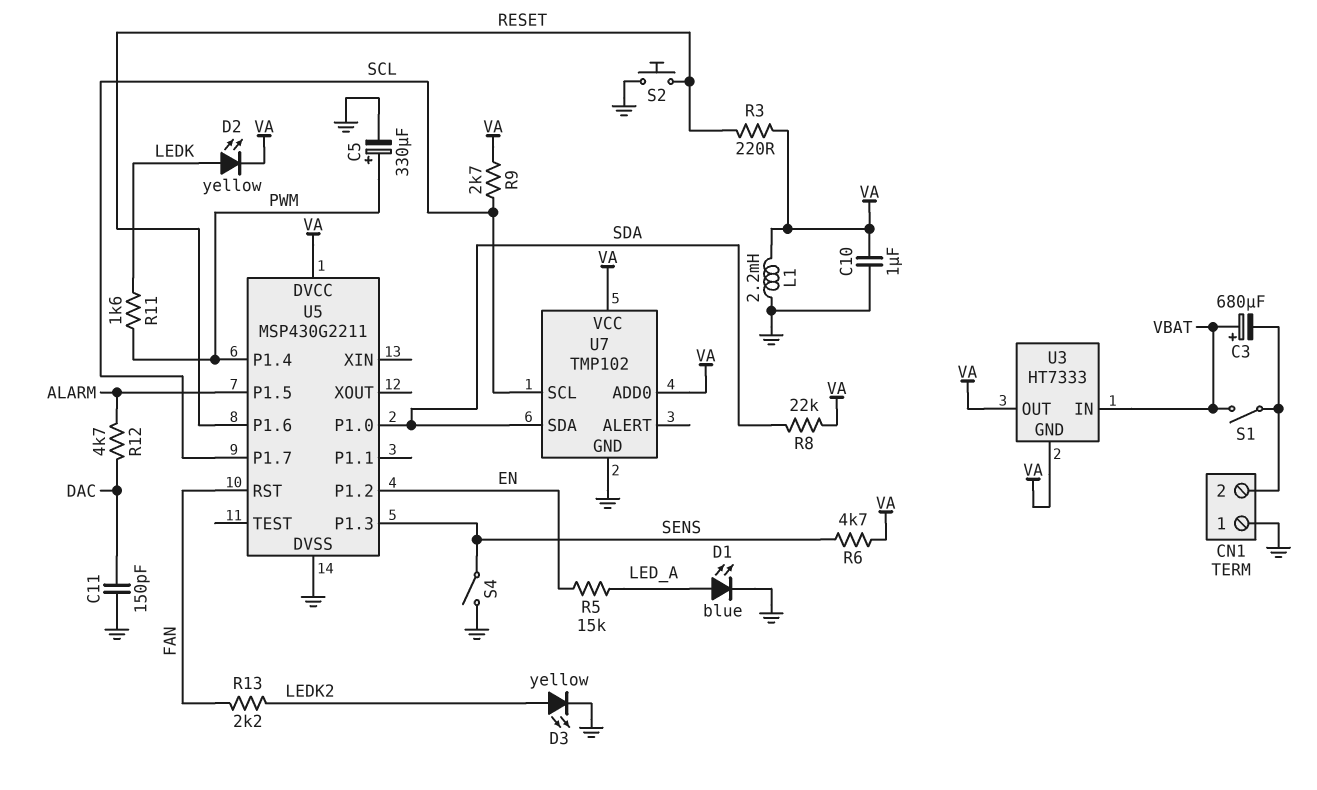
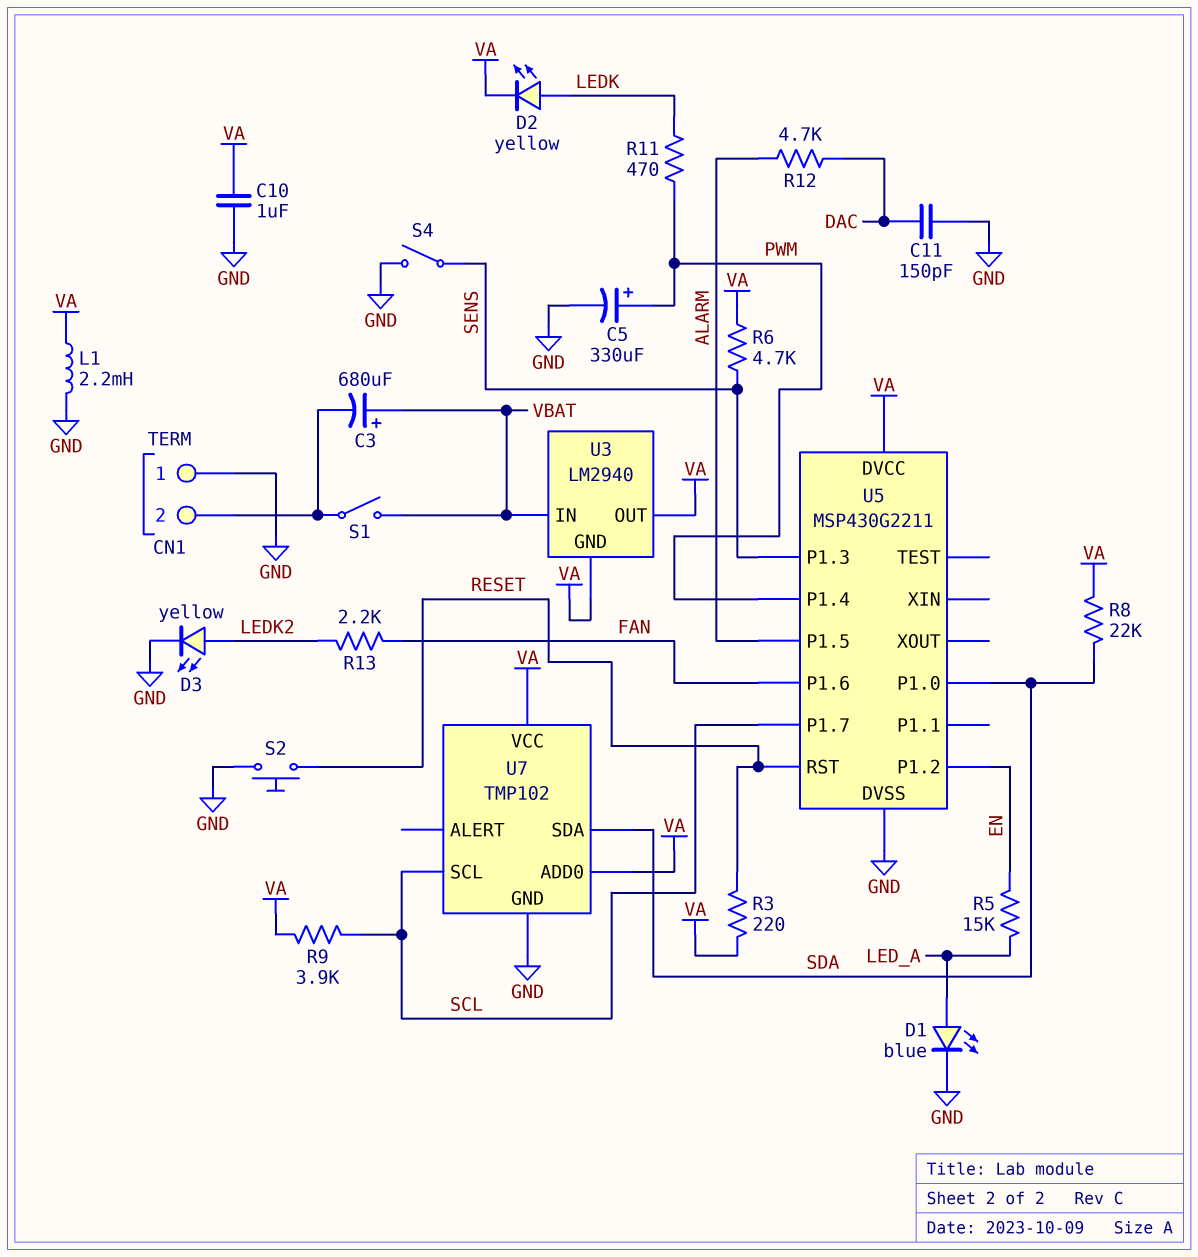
R9: 2.7k (SCL, VA) -> 3.9k (SCL, VA)
R11: 1.6k (LEDK, PWM) -> 470 (LEDK, PWM)
U3: HT7333 -> LM2940
U5 pin P1.6: RESET -> FAN
U5 pin RST: FAN -> RESET

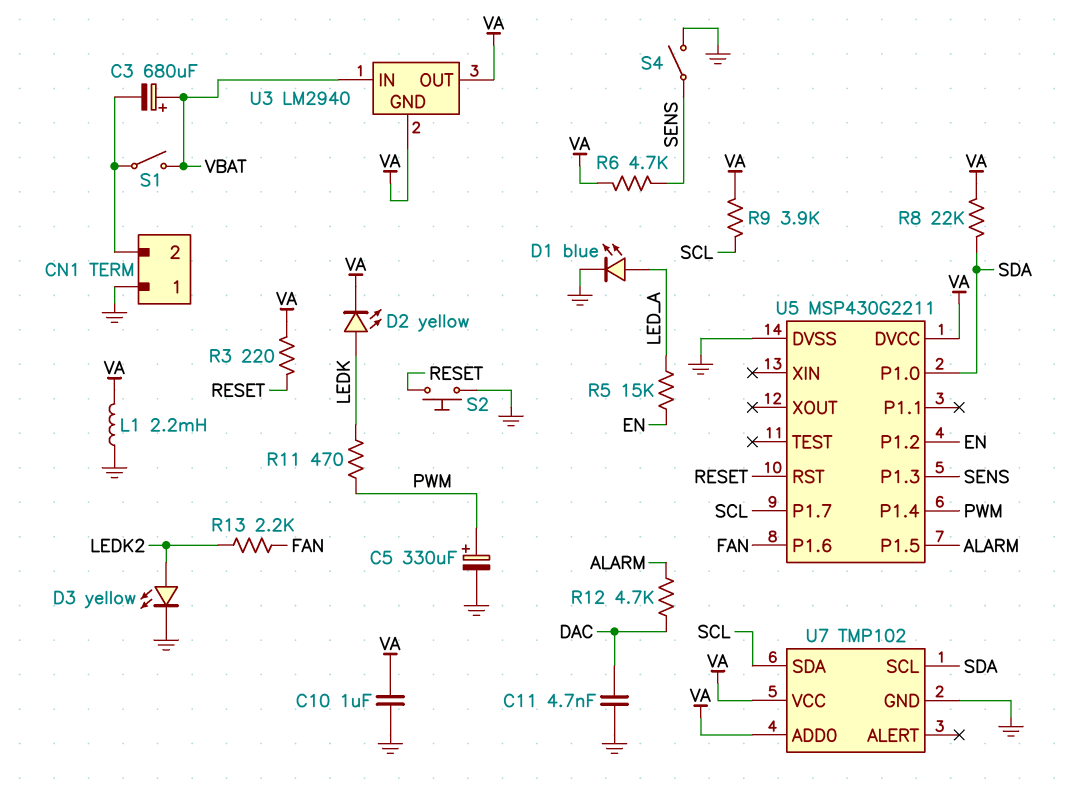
C11: 150pF (DAC, GND) -> 4.7nF (DAC, GND)
U7 pin SCL: SCL -> SDA
U7 pin SDA: SDA -> SCL

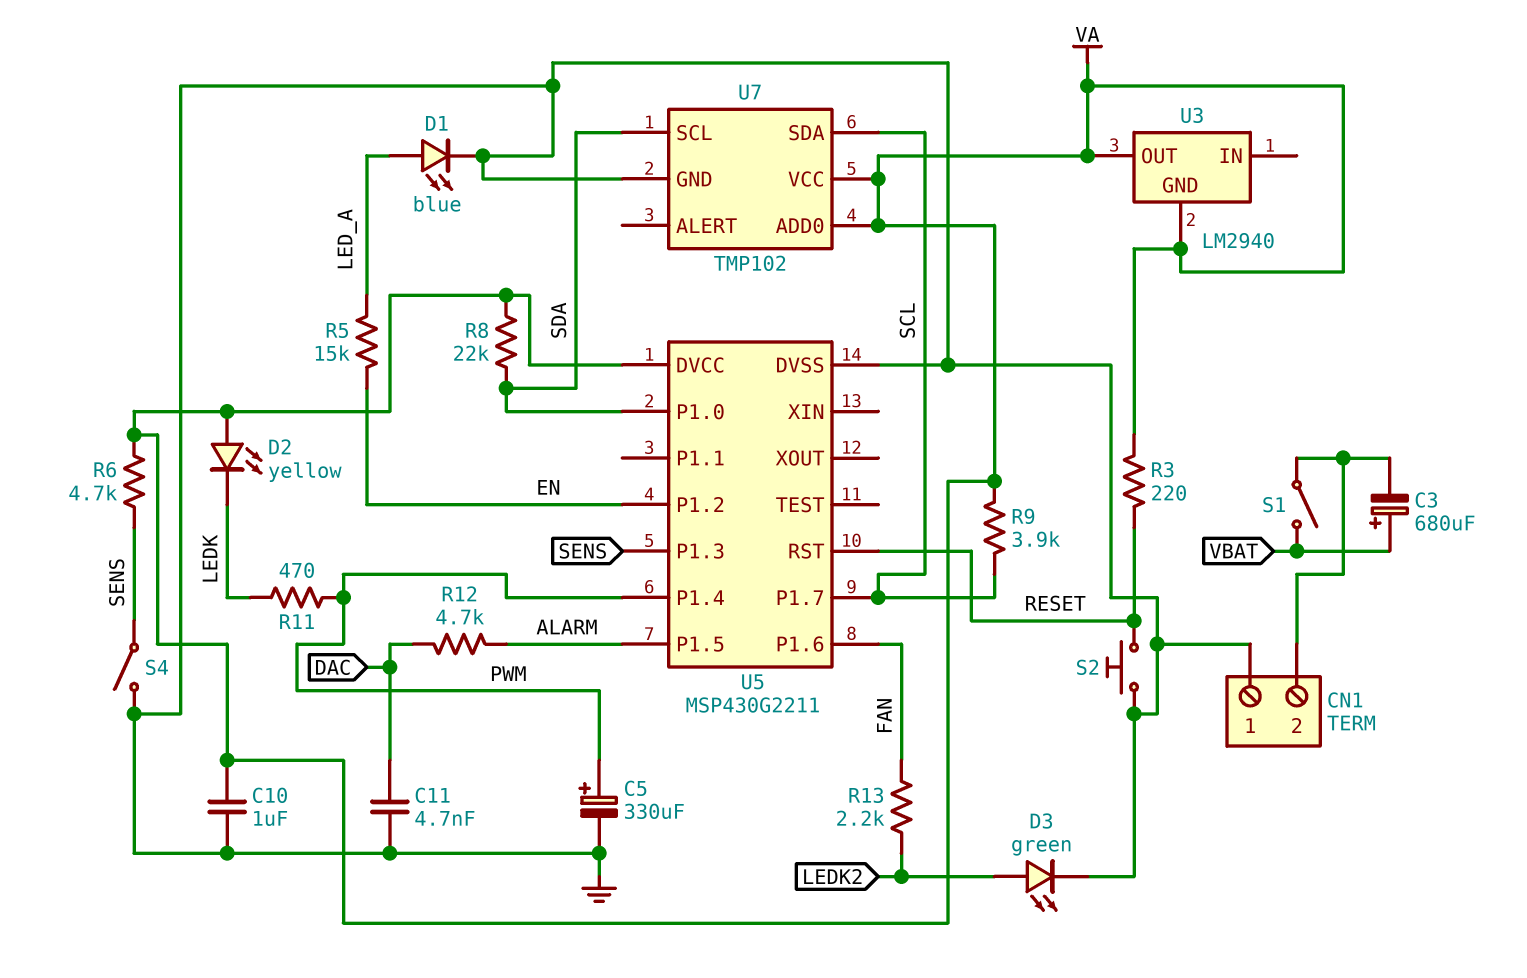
D2: LED yellow (A LEDK, K VA) -> LED yellow (A VA, K LEDK)
D3: LED yellow (A LEDK2, K GND) -> LED green (A LEDK2, K GND)
L1: 2.2mH (GND, VA) -> none
U3 pin IN: VBAT -> none

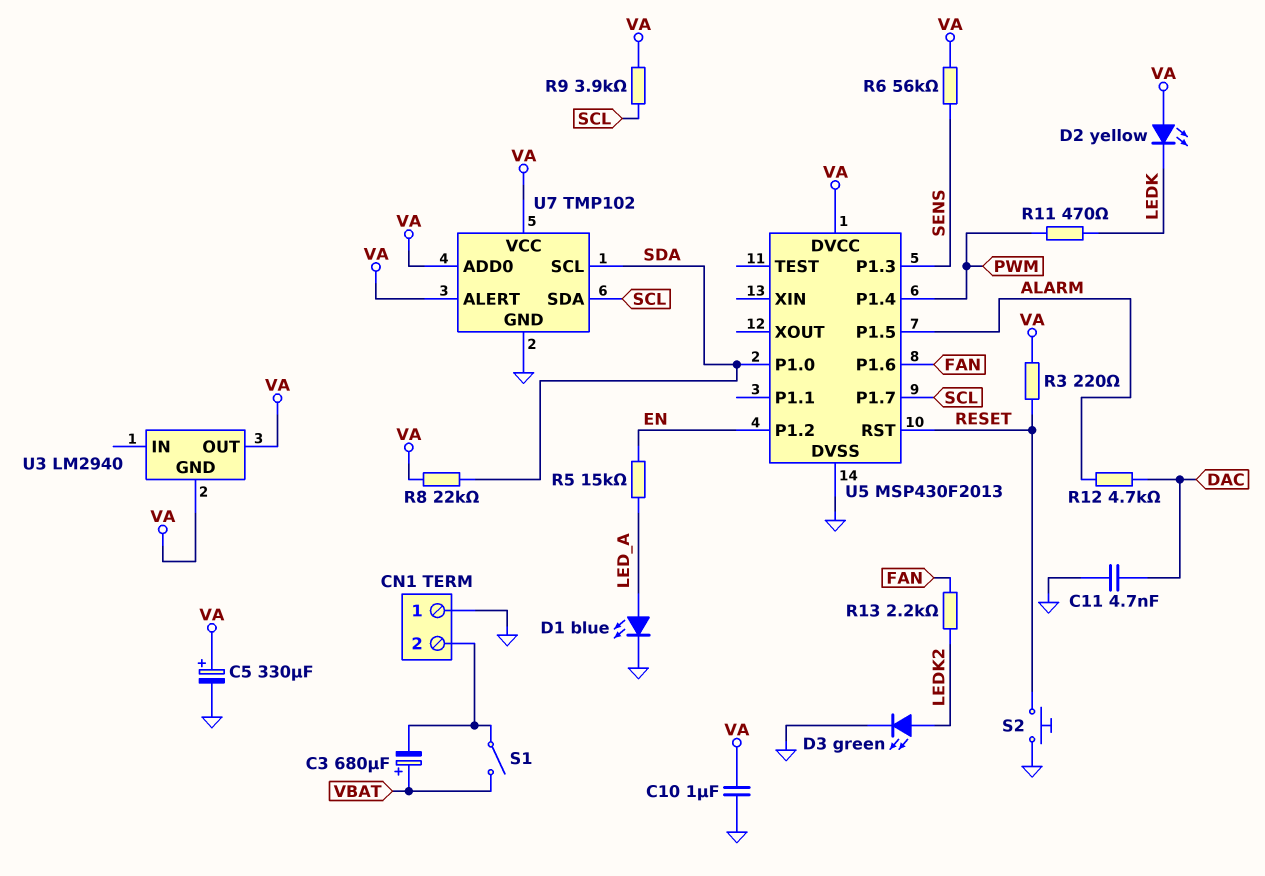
C5: 330uF (plus PWM, minus GND) -> 330uF (plus VA, minus GND)
R6: 4.7k (SENS, VA) -> 56k (SENS, VA)
S4: switch (GND, SENS) -> none
U5: MSP430G2211 -> MSP430F2013
U7 pin ALERT: none -> VA

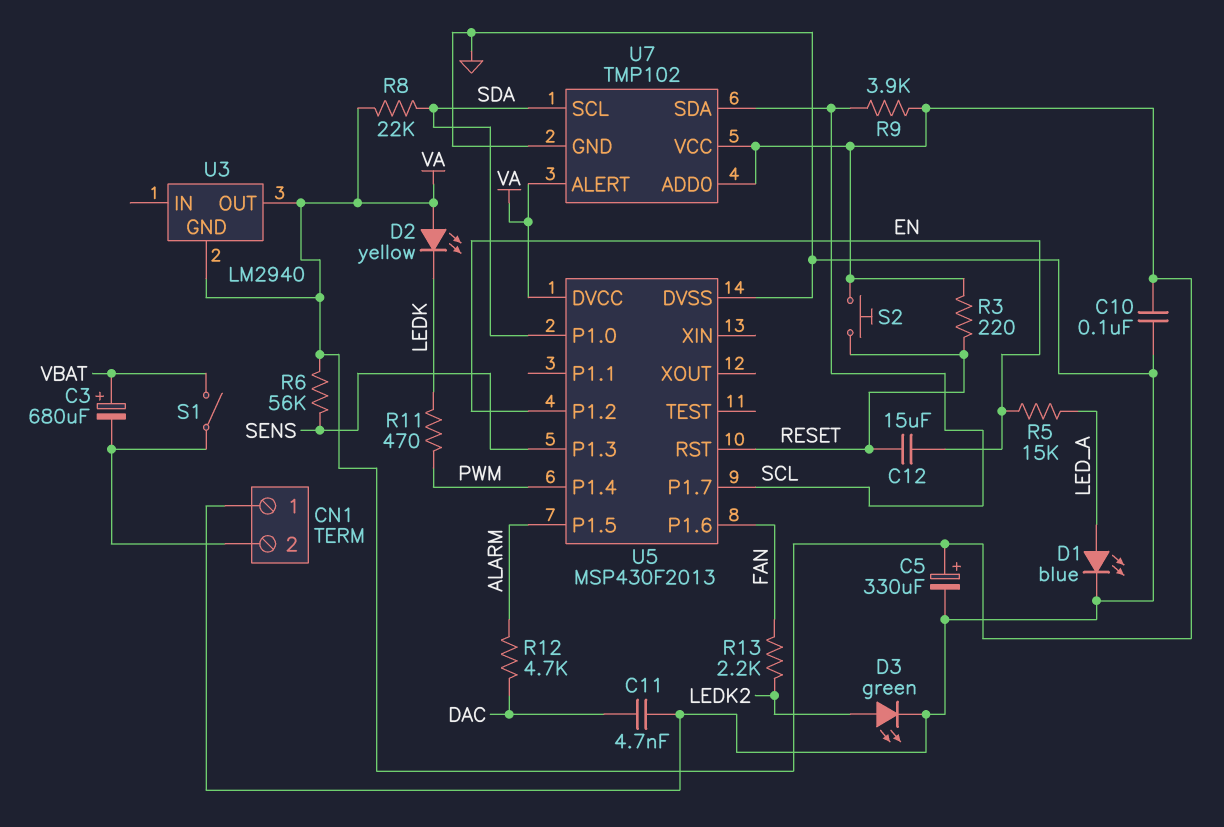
C10: 1uF (GND, VA) -> 100nF (GND, VA)
C12: none -> 15uF (EN, RESET)
S2: button (GND, RESET) -> button (RESET, VA)

